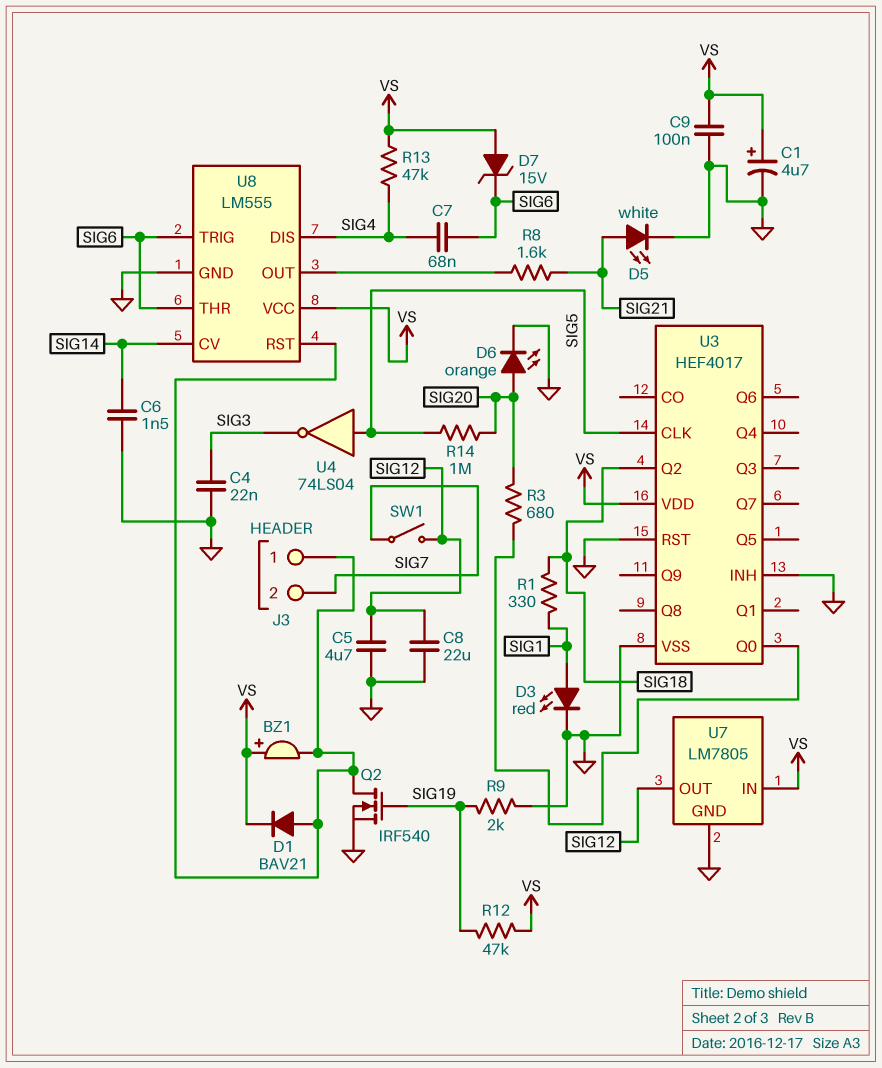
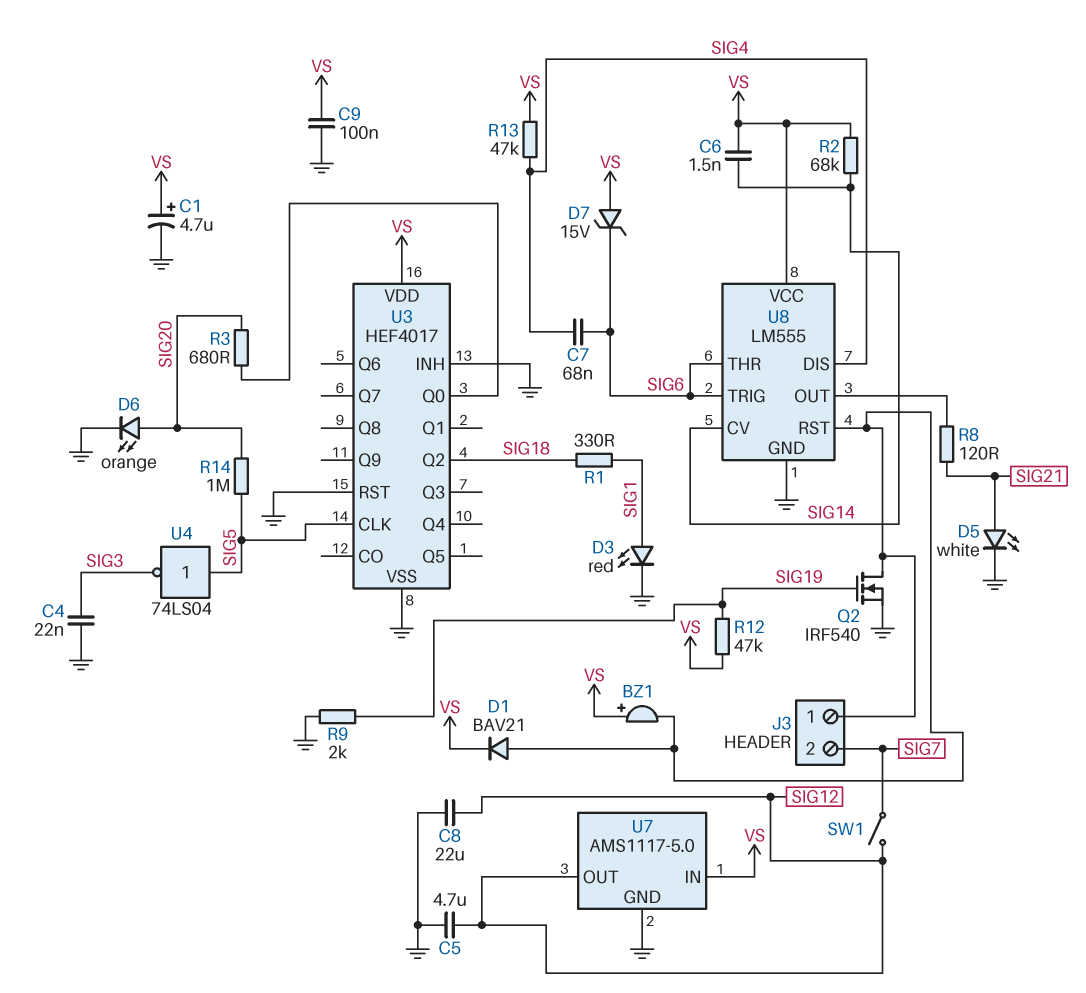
C6: 1.5nF (GND, SIG14) -> 1.5nF (SIG14, VS)
R2: none -> 68k (SIG14, VS)
R8: 1.6k (SIG21, U8/OUT) -> 120 (SIG21, U8/OUT)
U7: LM7805 -> AMS1117-5.0

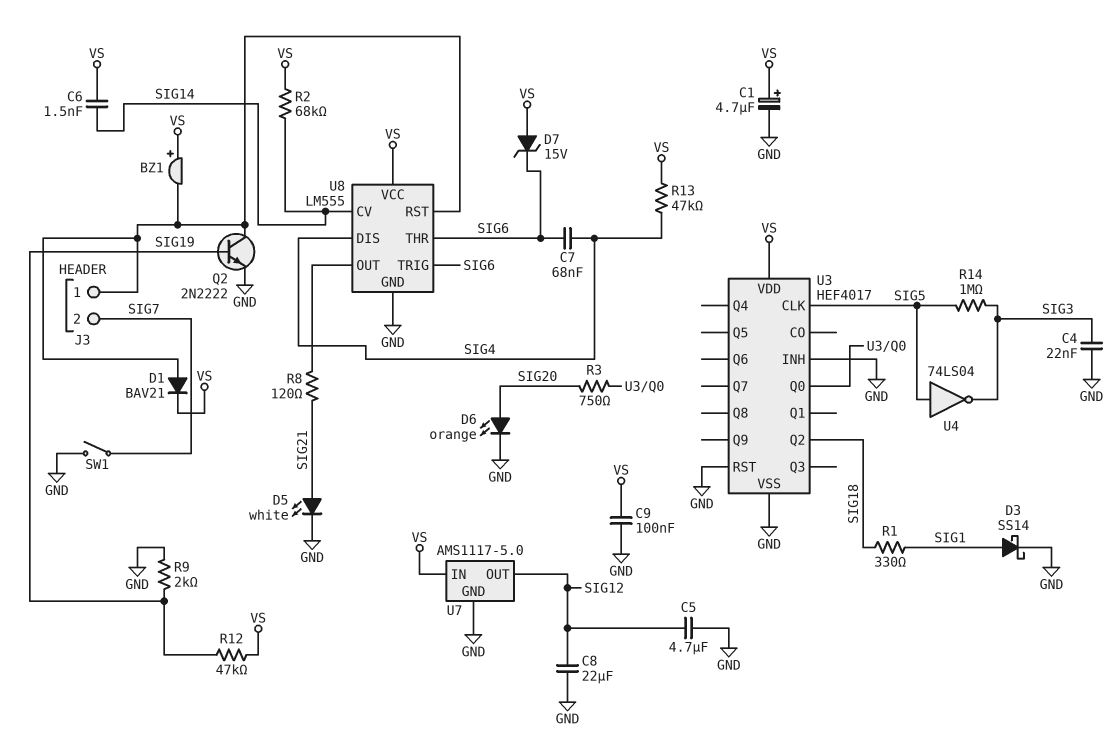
D3: LED red (A SIG1, K GND) -> schottky SS14 (A SIG1, K GND)
Q2: NMOS IRF540 (G SIG19, D J3/1, S GND) -> NPN 2N2222 (B SIG19, C J3/1, E GND)
R3: 680 (SIG20, U3/Q0) -> 750 (SIG20, U3/Q0)
R14: 1M (SIG5, SIG20) -> 1M (SIG3, SIG5)
SW1: switch (SIG7, SIG12) -> switch (GND, SIG7)

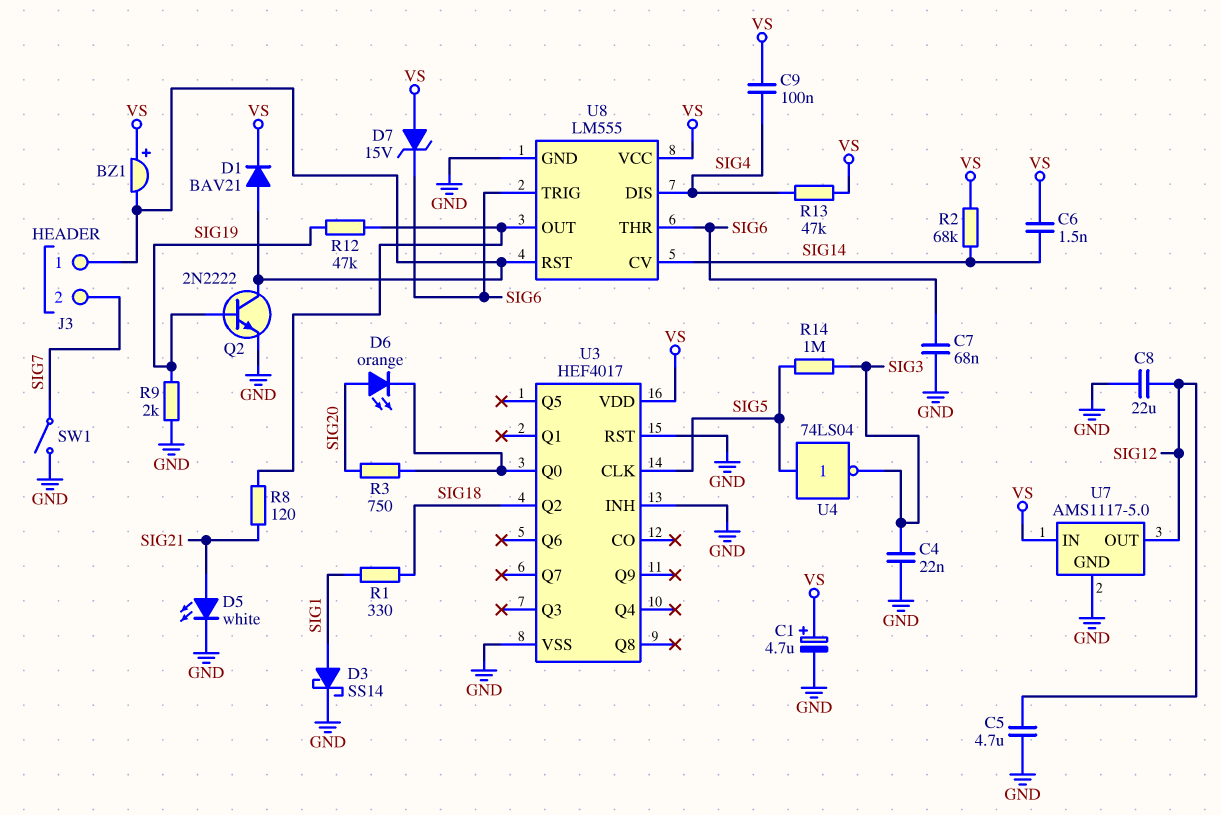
C7: 68nF (SIG4, SIG6) -> 68nF (GND, SIG6)
C9: 100nF (GND, VS) -> 100nF (SIG4, VS)
D6: LED orange (A SIG20, K GND) -> LED orange (A SIG20, K U3/Q0)
R12: 47k (SIG19, VS) -> 47k (SIG19, U8/OUT)

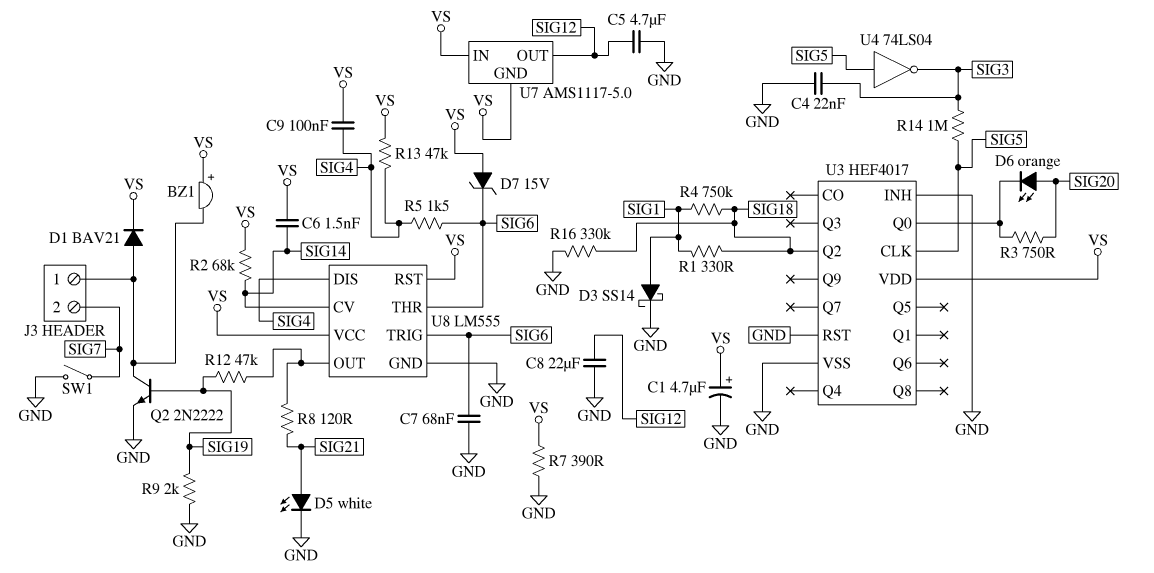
R4: none -> 750k (SIG1, SIG18)
R5: none -> 1.5k (SIG4, SIG6)
R7: none -> 390 (GND, VS)
R16: none -> 330k (GND, SIG18)
U7 pin GND: GND -> VS
U8 pin RST: J3/1 -> VS

